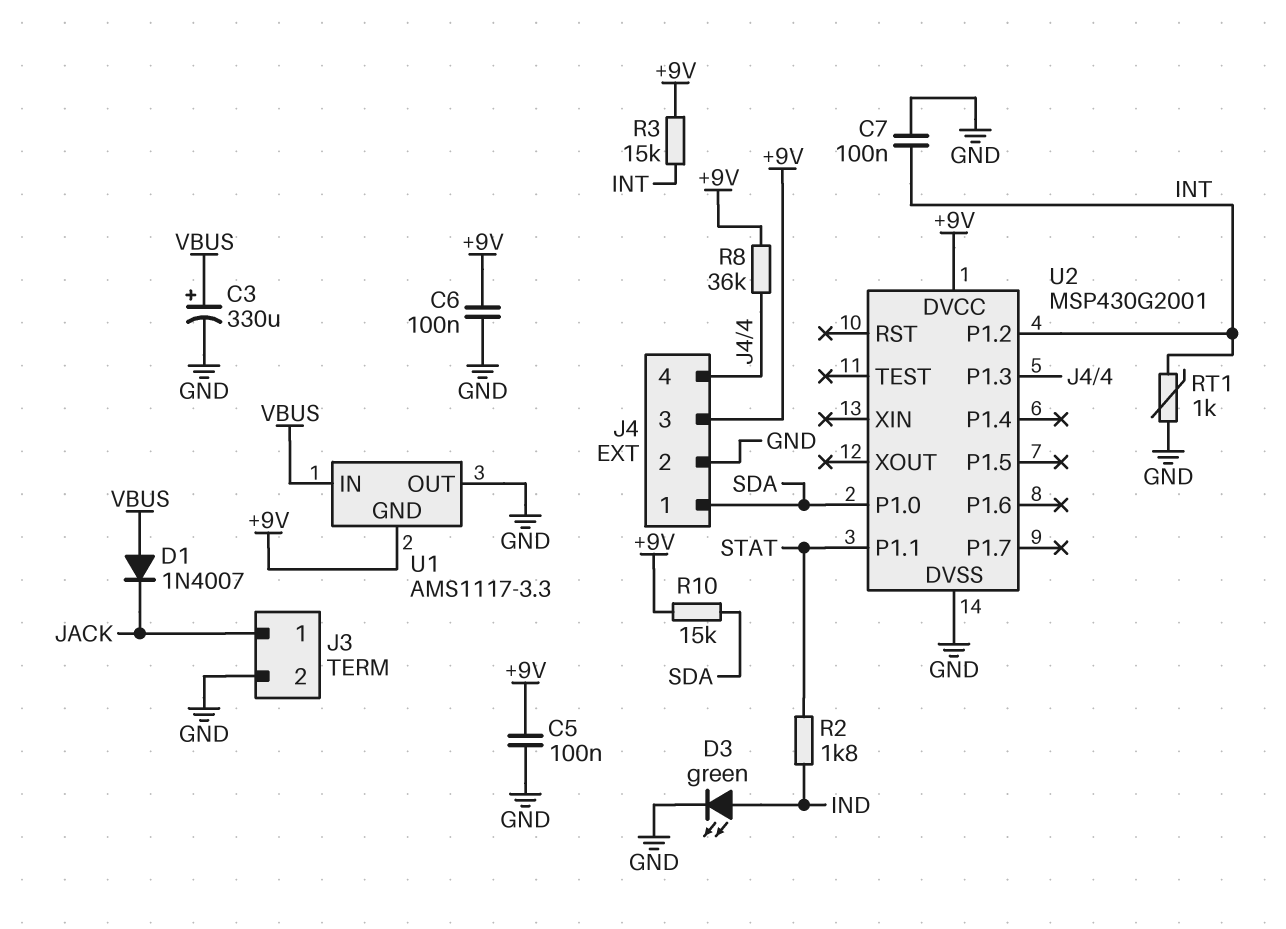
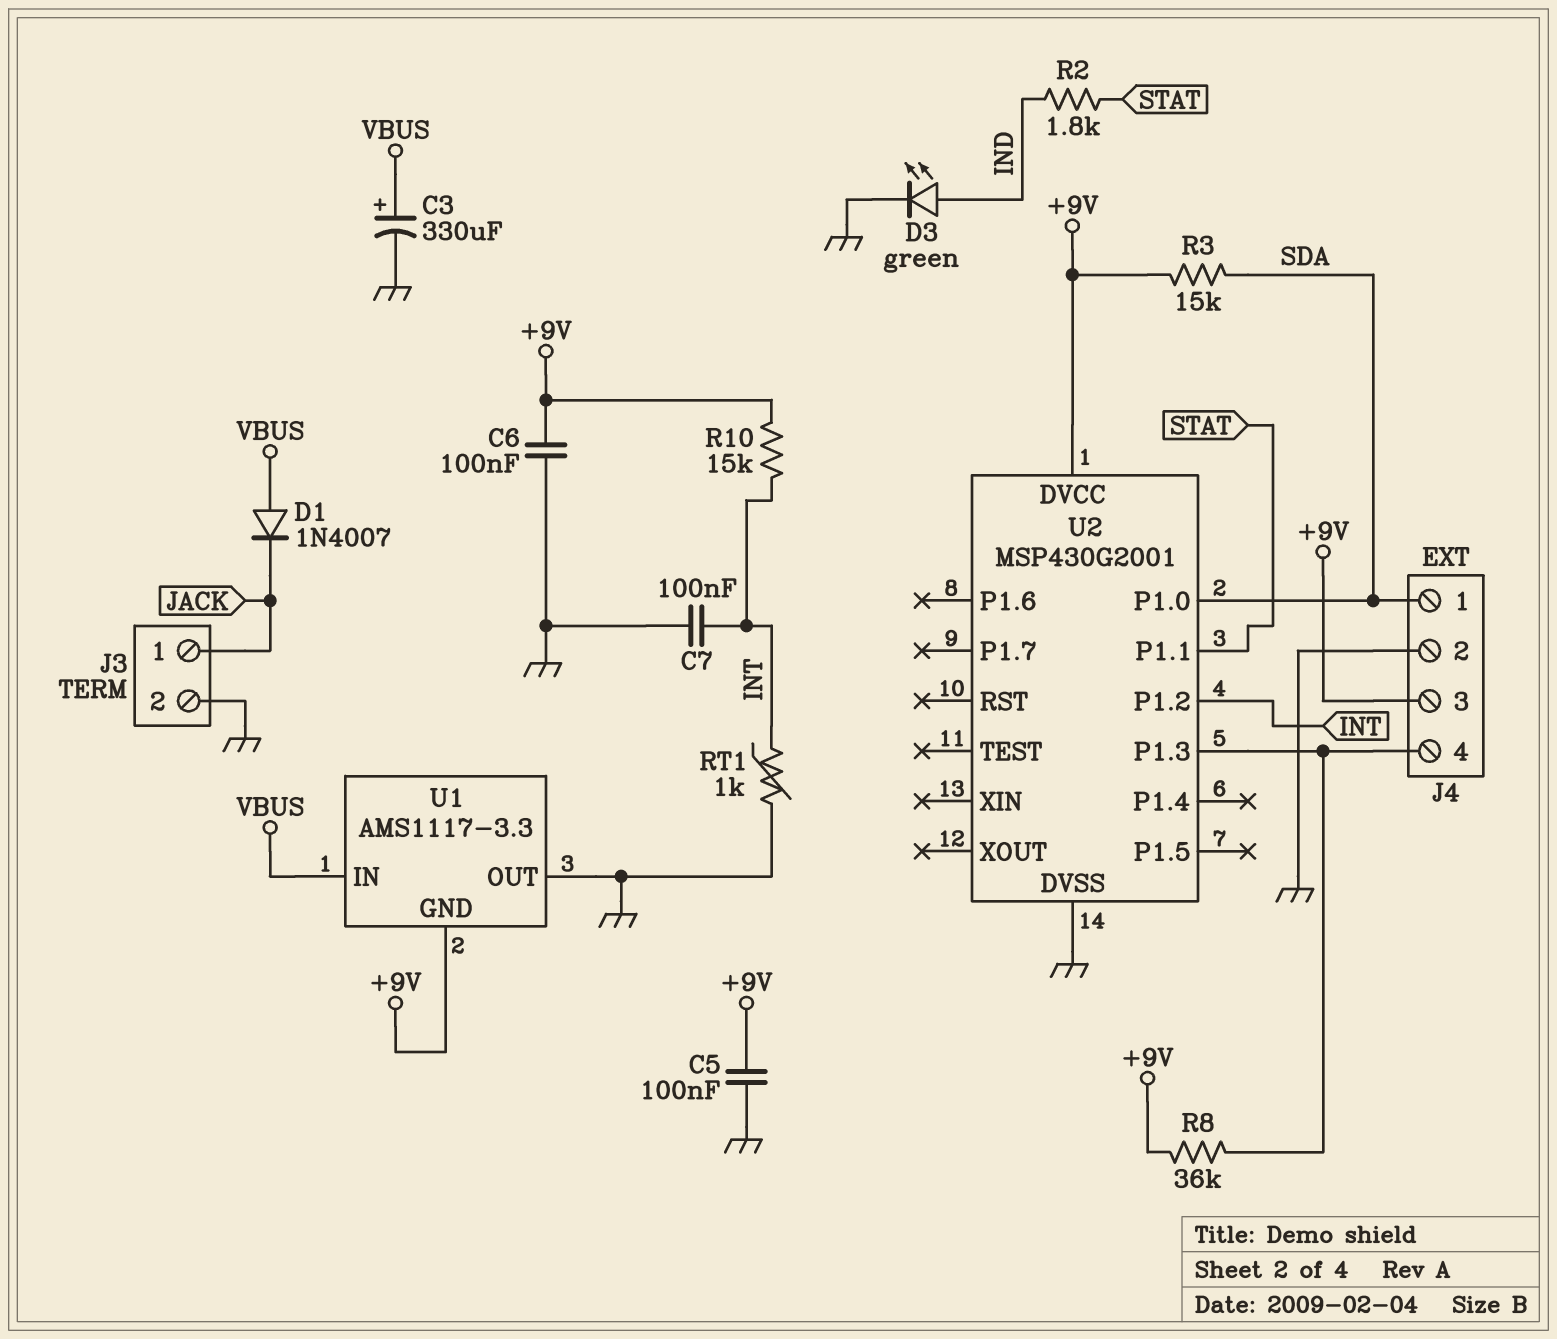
R3: 15k (+9V, INT) -> 15k (+9V, SDA)
R10: 15k (+9V, SDA) -> 15k (+9V, INT)

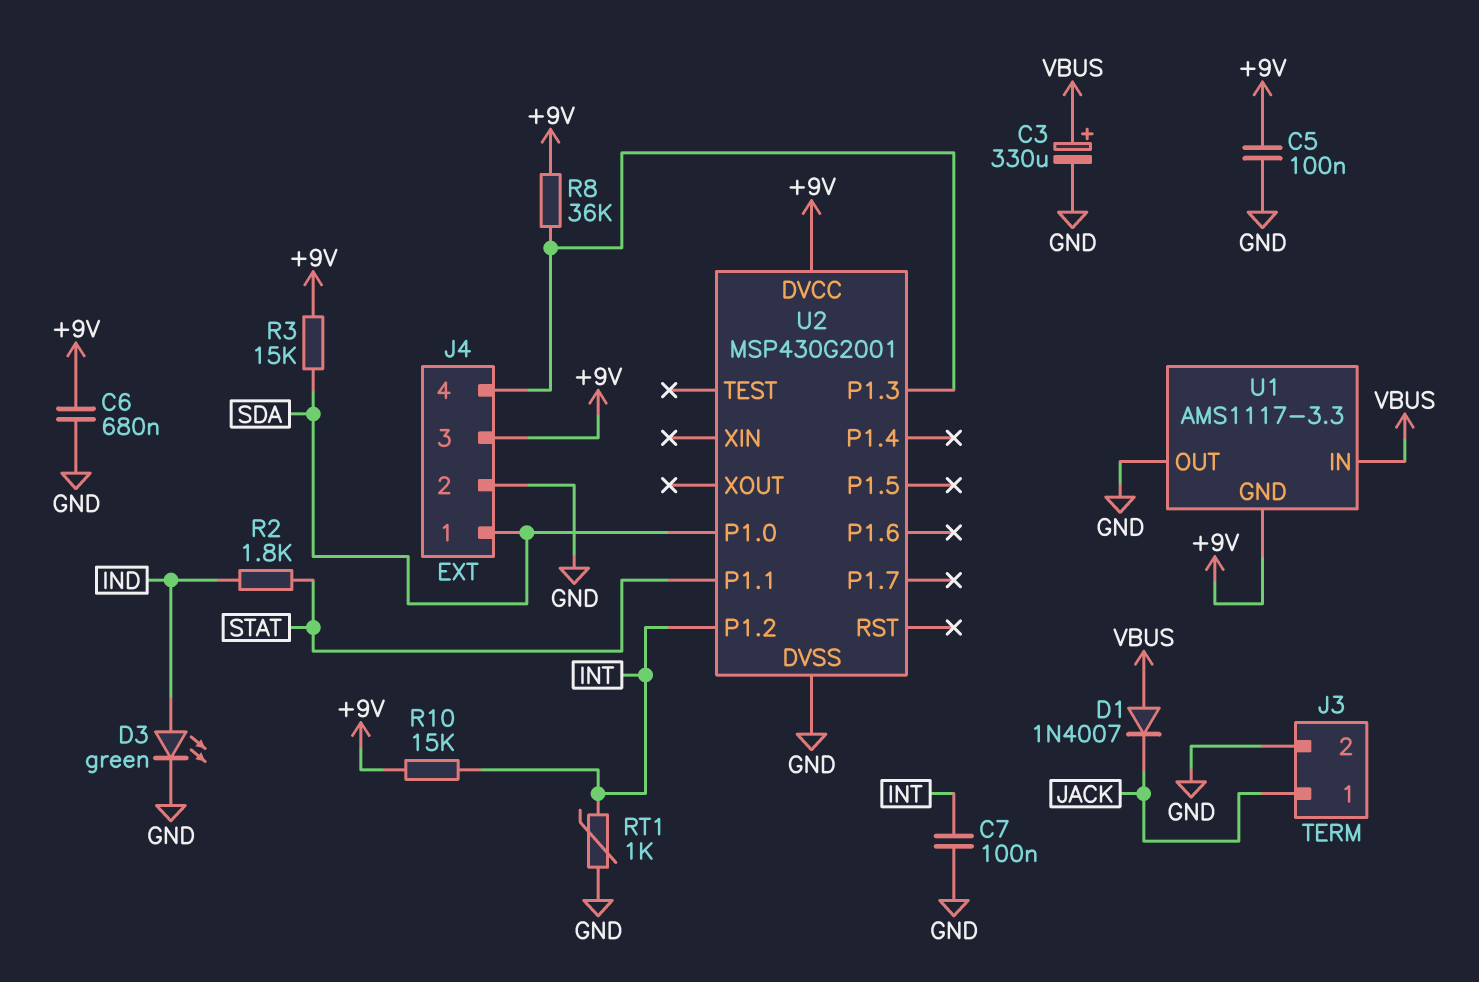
C6: 100nF (+9V, GND) -> 680nF (+9V, GND)

